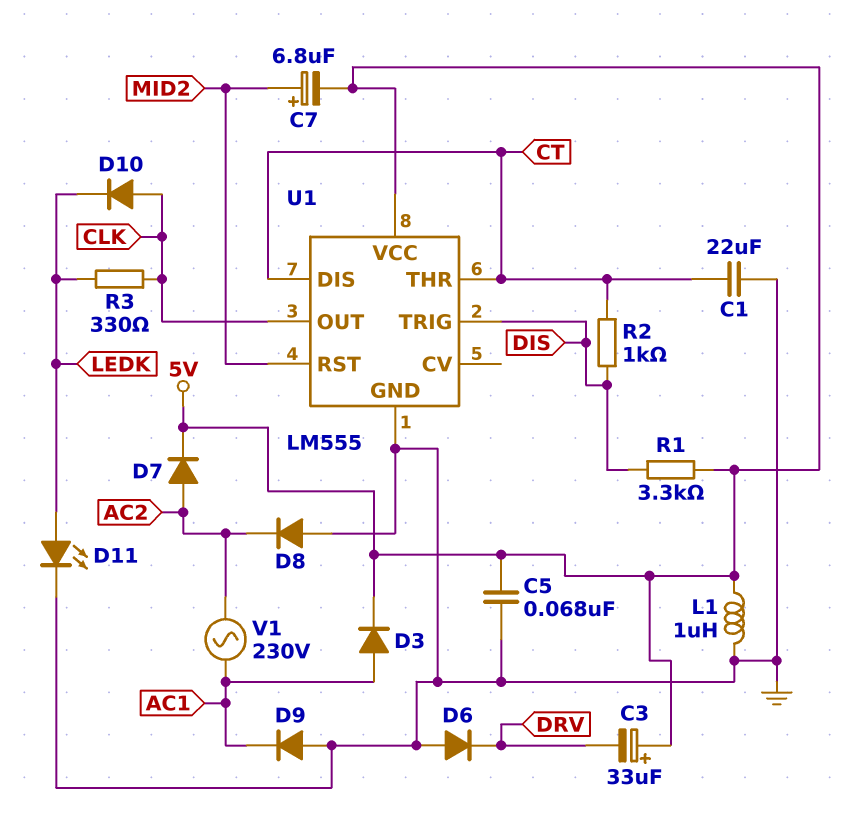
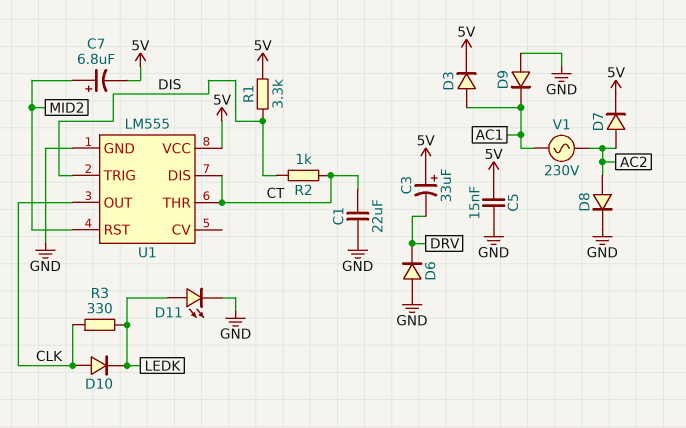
C5: 68nF (5V, GND) -> 15nF (5V, GND)
D8: diode (A GND, K AC2) -> diode (A AC2, K GND)
L1: 1uH (5V, GND) -> none

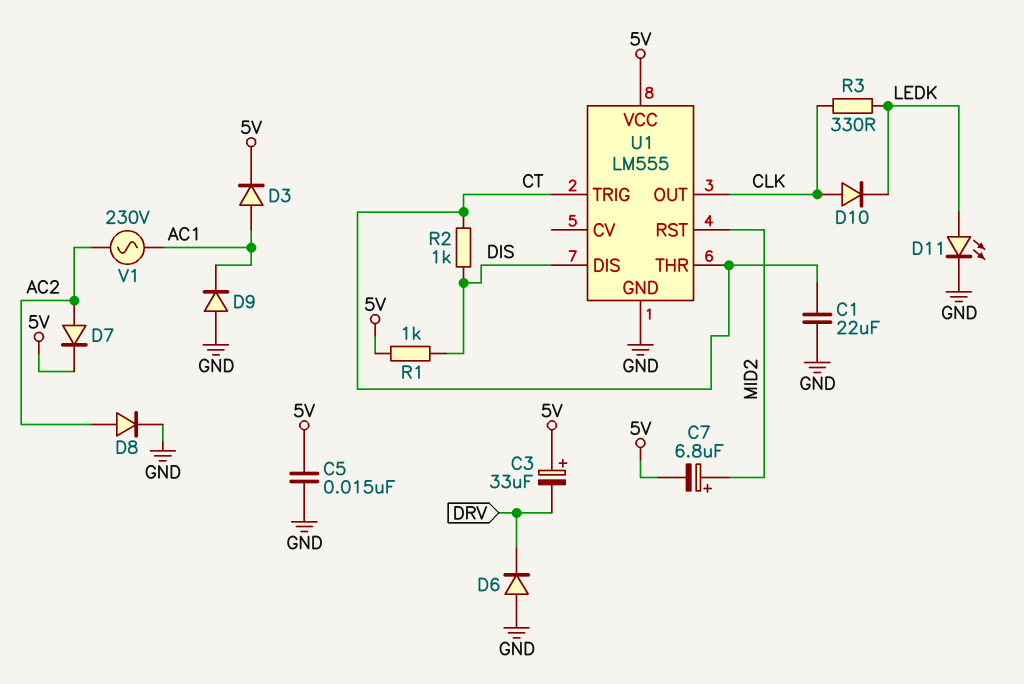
R1: 3.3k (5V, DIS) -> 1k (5V, DIS)
U1 pin DIS: CT -> DIS
U1 pin TRIG: DIS -> CT

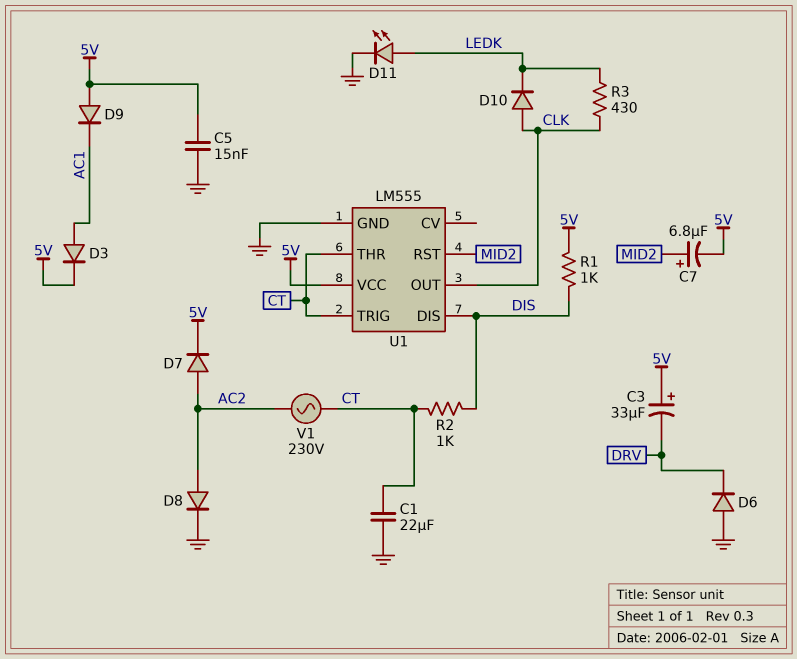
D9: diode (A GND, K AC1) -> diode (A 5V, K AC1)
R3: 330 (CLK, LEDK) -> 430 (CLK, LEDK)
V1: AC 230V (AC1, AC2) -> AC 230V (AC2, CT)

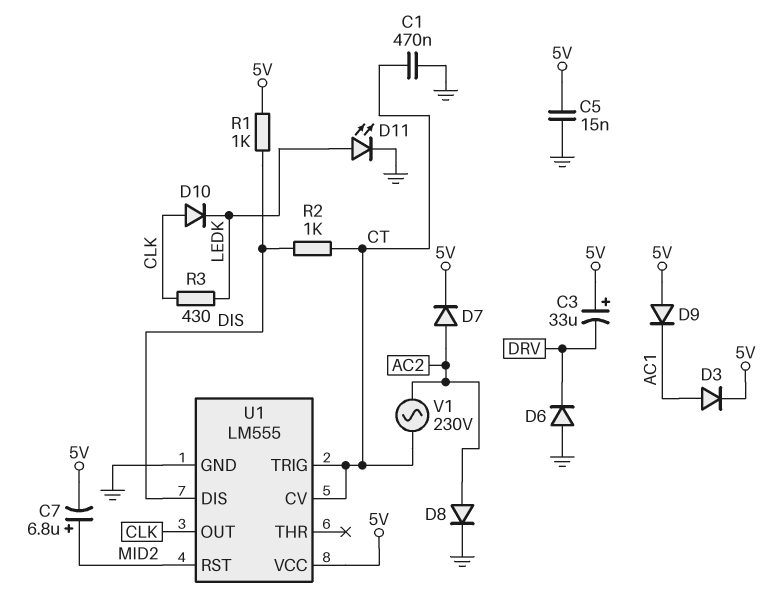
C1: 22uF (CT, GND) -> 470nF (CT, GND)
U1 pin CV: none -> CT
U1 pin THR: CT -> none

